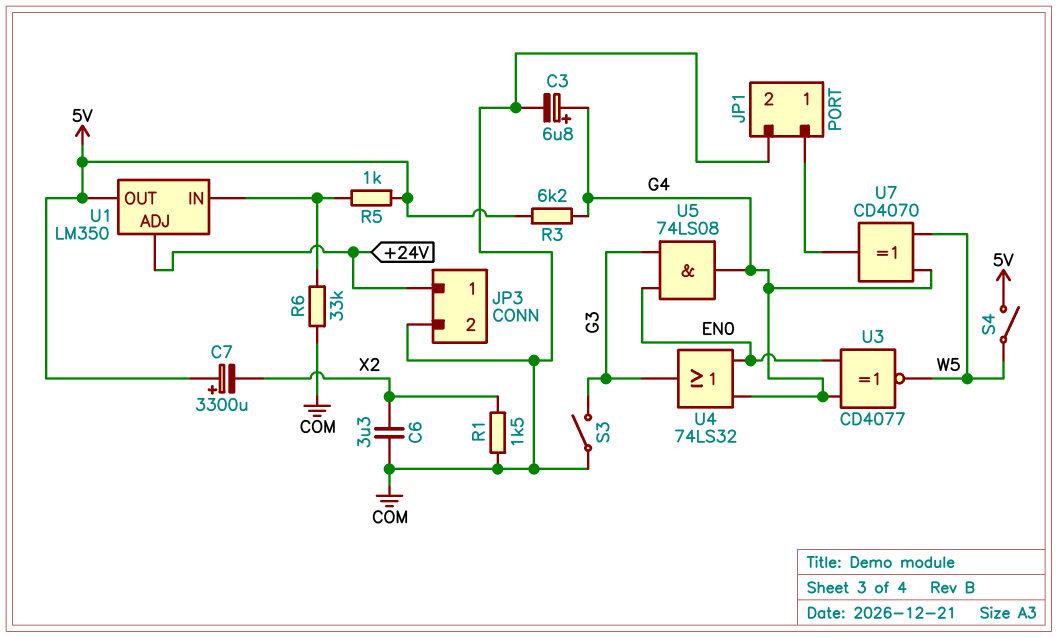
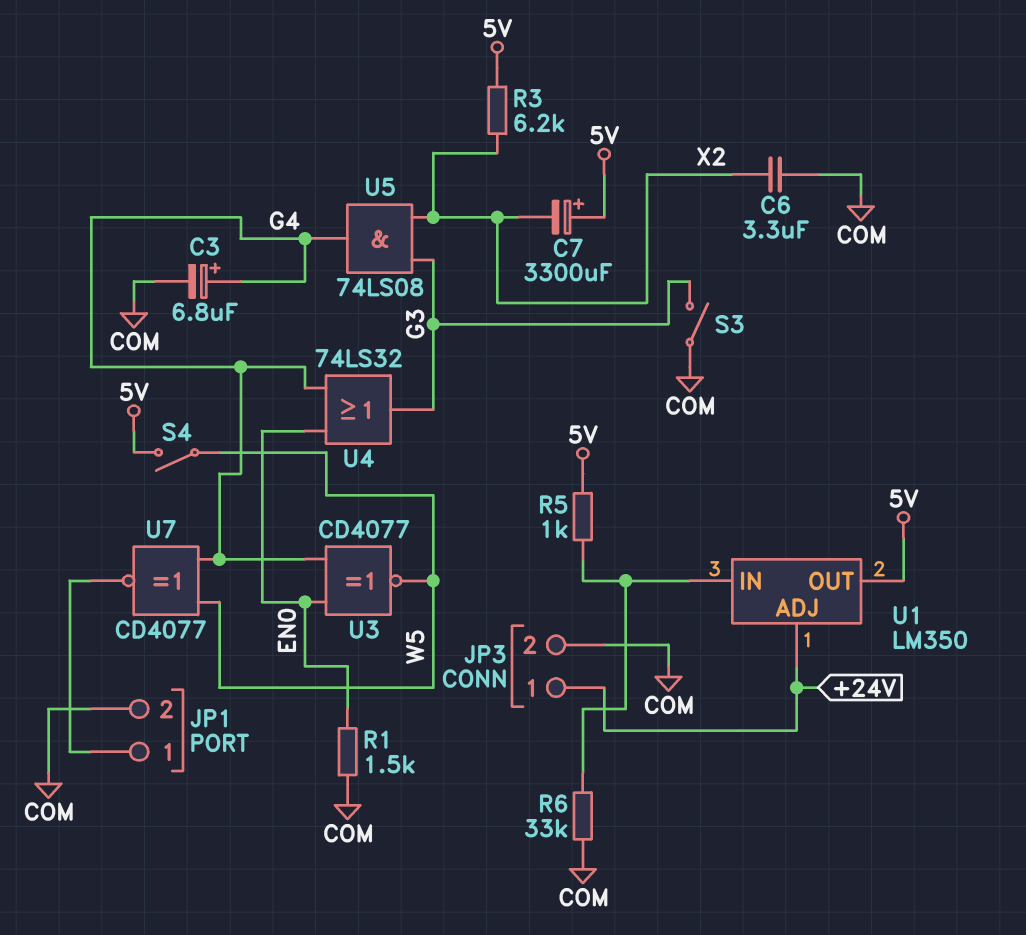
R1: 1.5k (COM, X2) -> 1.5k (COM, EN0)
R3: 6.2k (5V, G4) -> 6.2k (5V, X2)
U5: AND 74LS08 (in EN0, in G3, out G4) -> AND 74LS08 (in G3, in X2, out G4)
U7: XOR CD4070 (in G4, in W5, out JP1/1) -> XNOR CD4077 (in G4, in W5, out JP1/1)

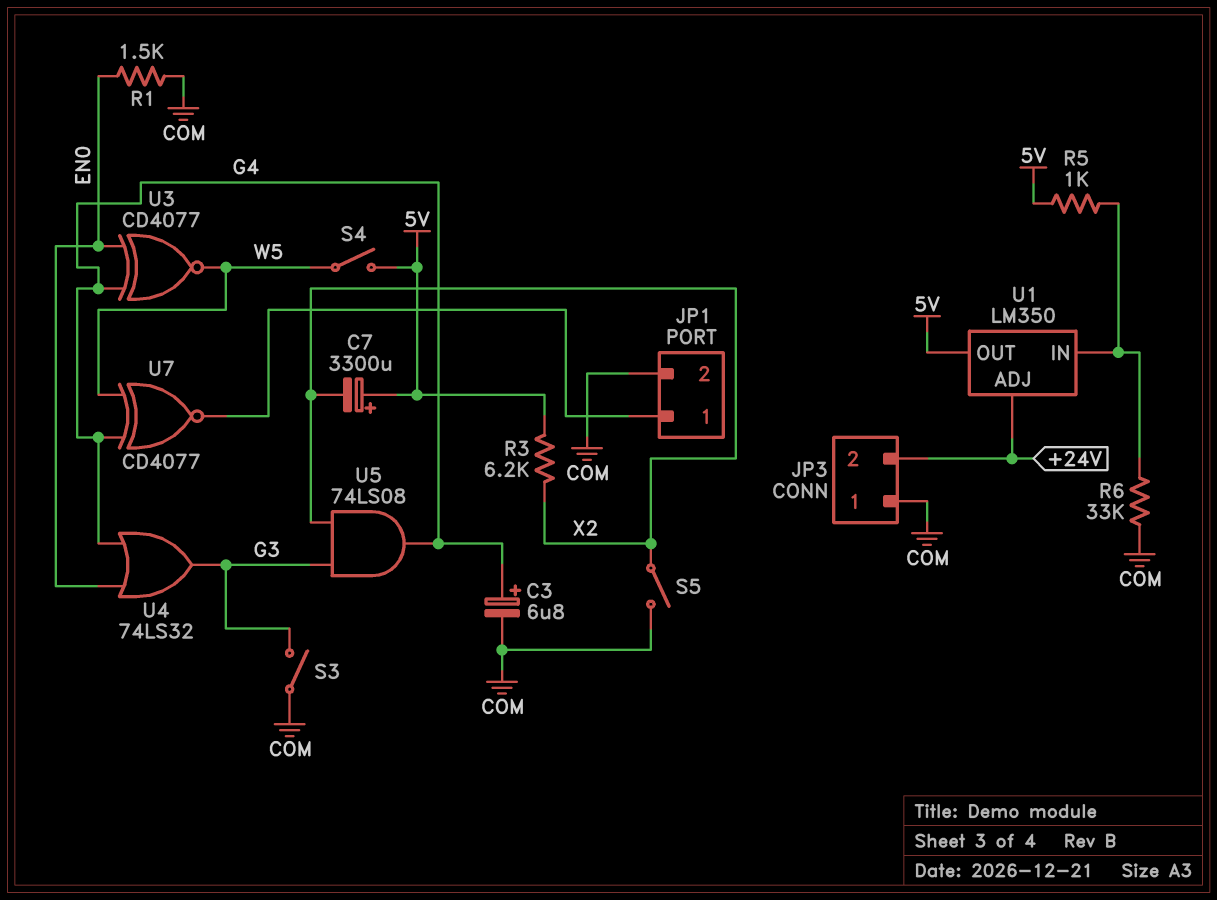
C6: 3.3uF (COM, X2) -> none
JP3 pin 1: +24V -> COM
JP3 pin 2: COM -> +24V
S5: none -> switch (COM, X2)

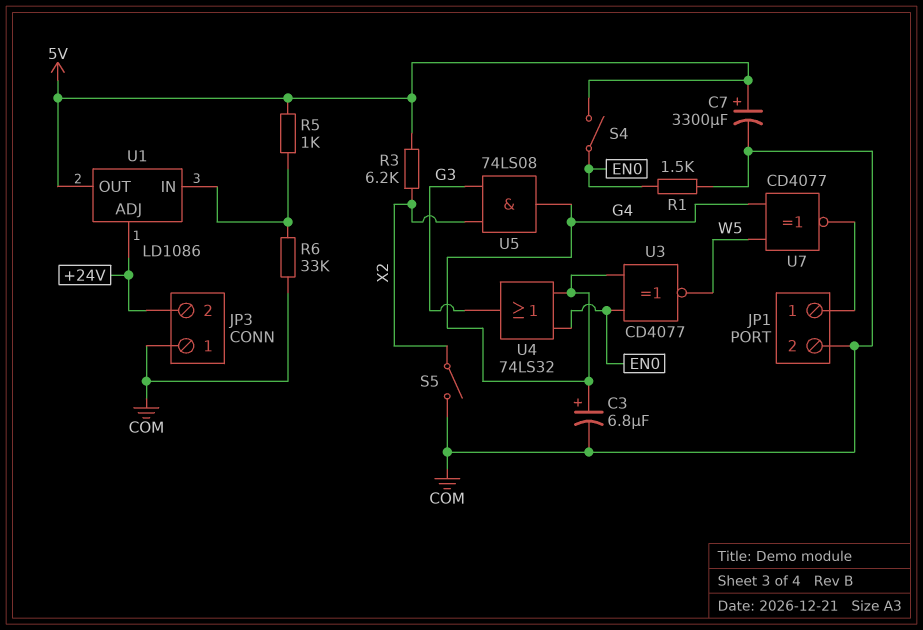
C7: 3300uF (plus 5V, minus X2) -> 3300uF (plus 5V, minus COM)
S3: switch (COM, G3) -> none
S4: switch (5V, W5) -> switch (5V, EN0)
U1: LM350 -> LD1086

